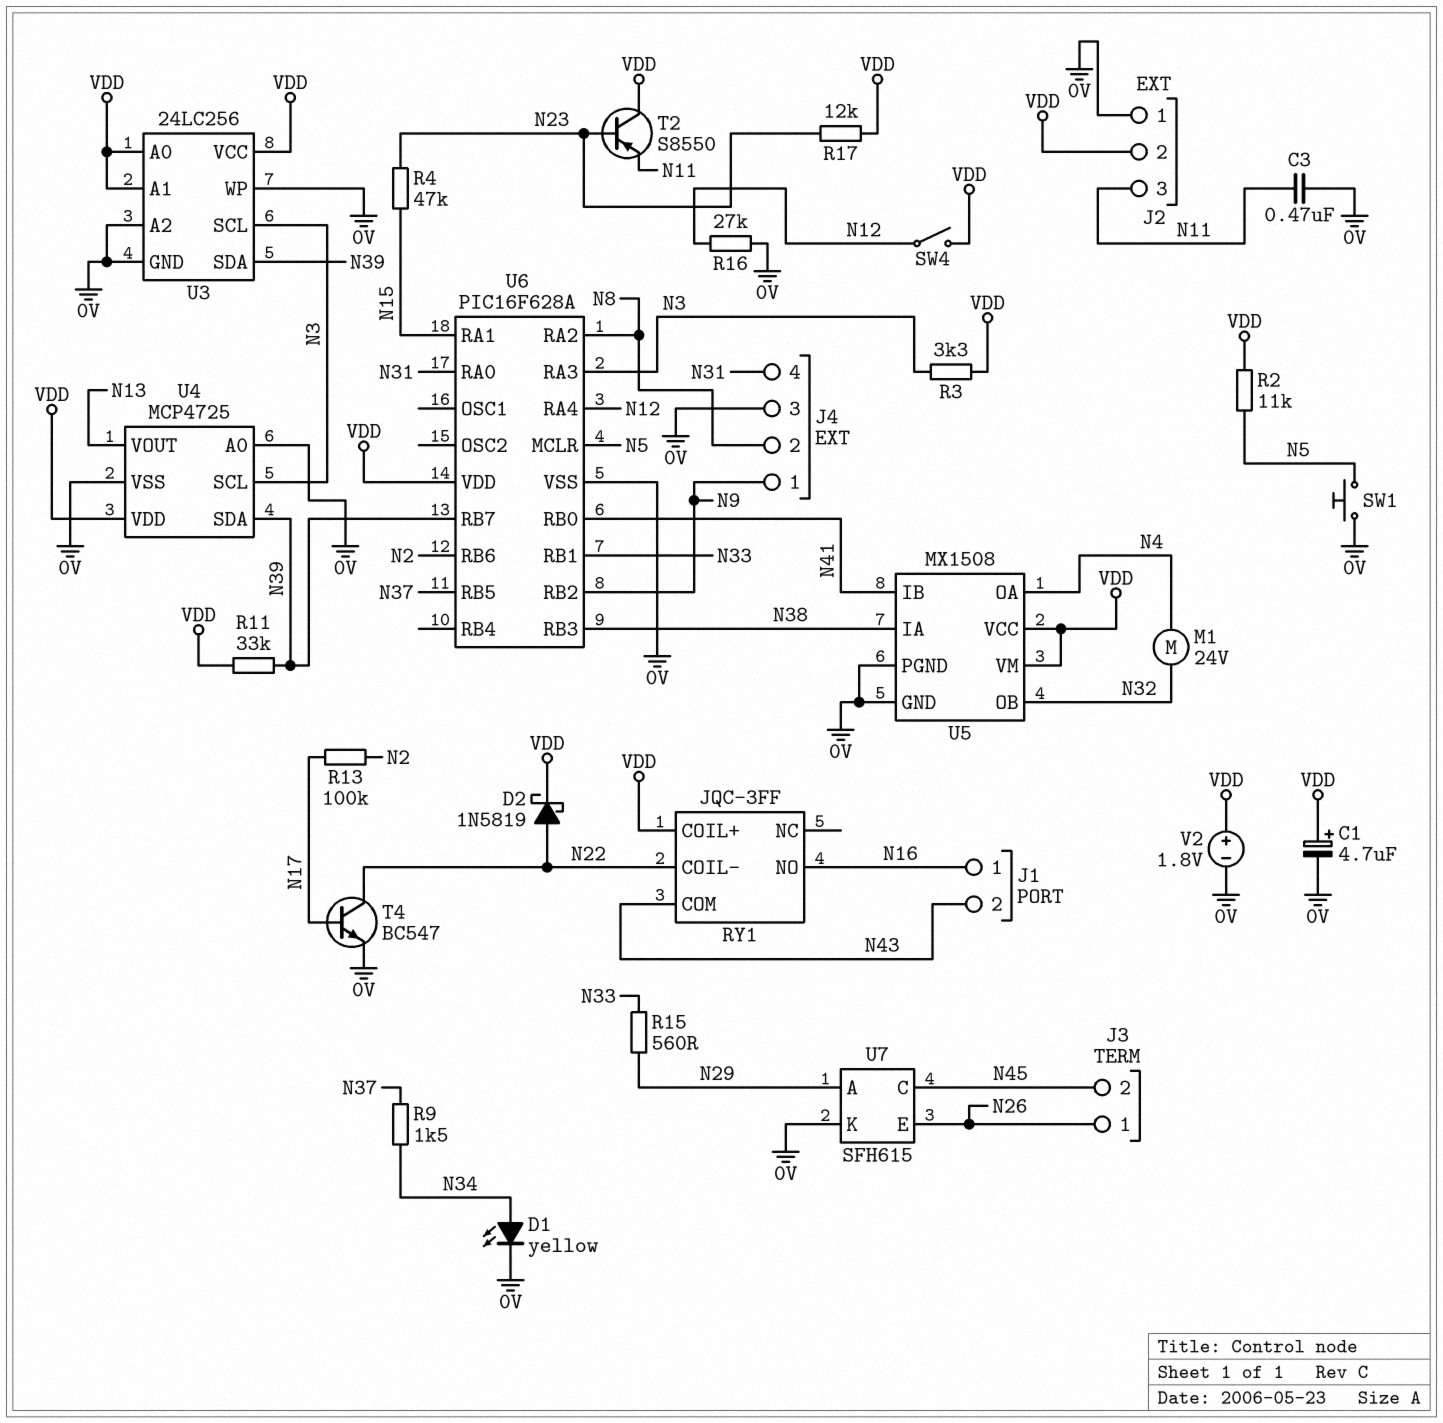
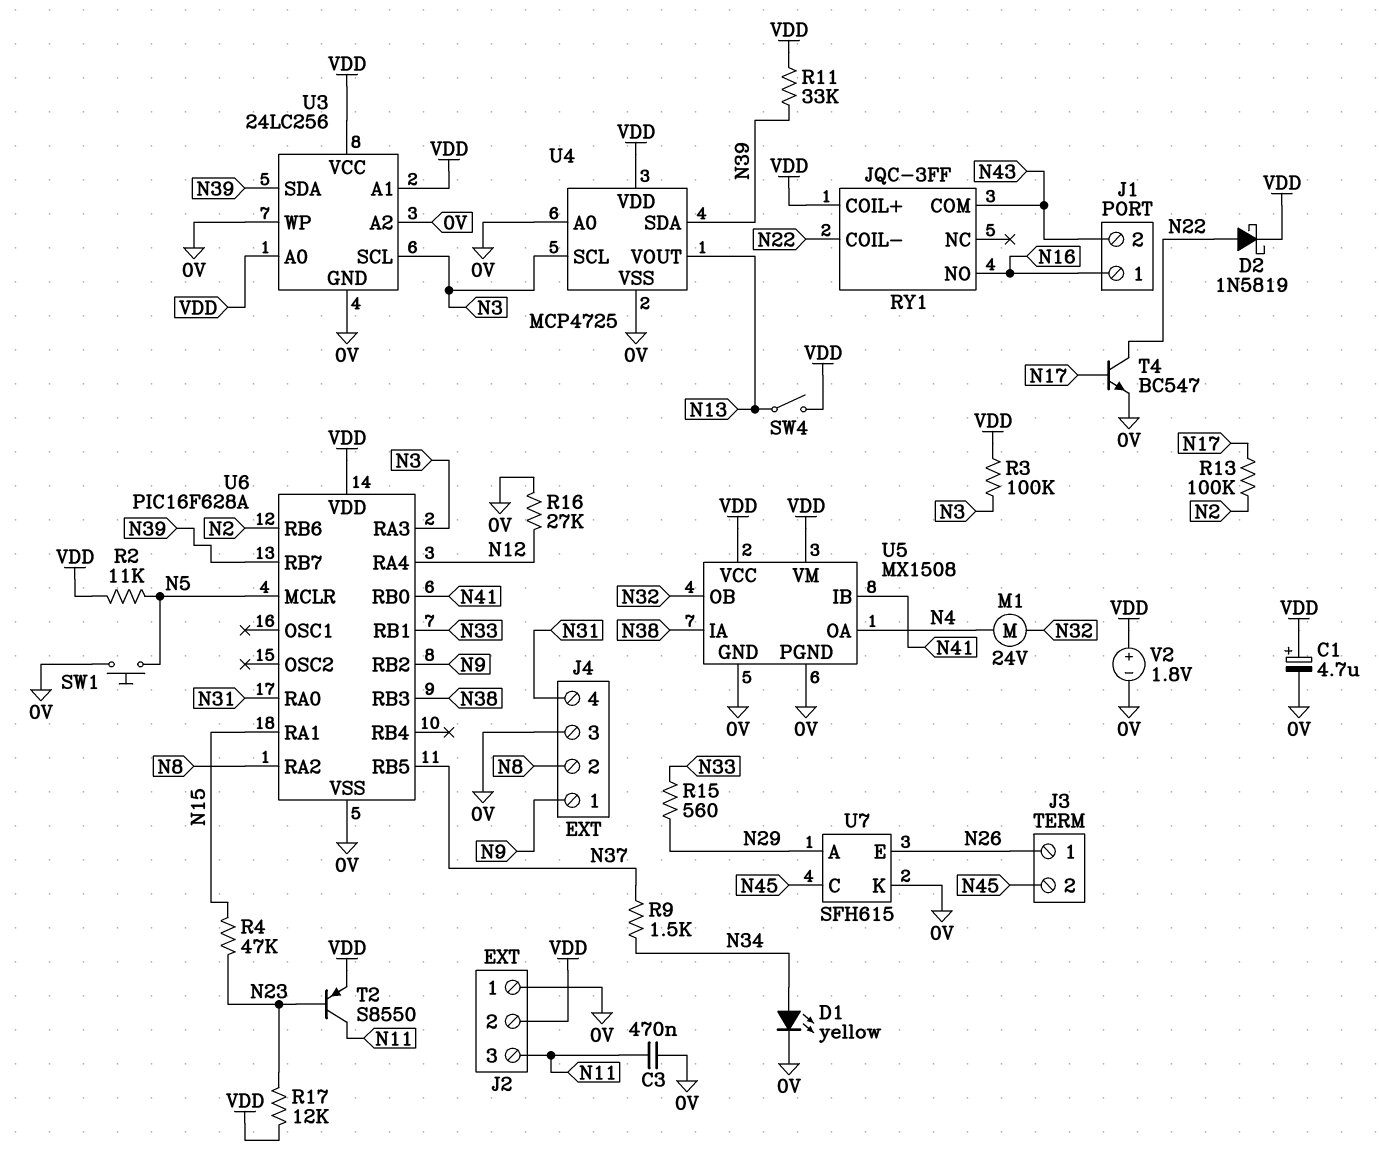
R3: 3.3k (N3, VDD) -> 100k (N3, VDD)
SW4: switch (N12, VDD) -> switch (N13, VDD)
T2: PNP S8550 (B N23, C VDD, E N11) -> PNP S8550 (B N23, C N11, E VDD)

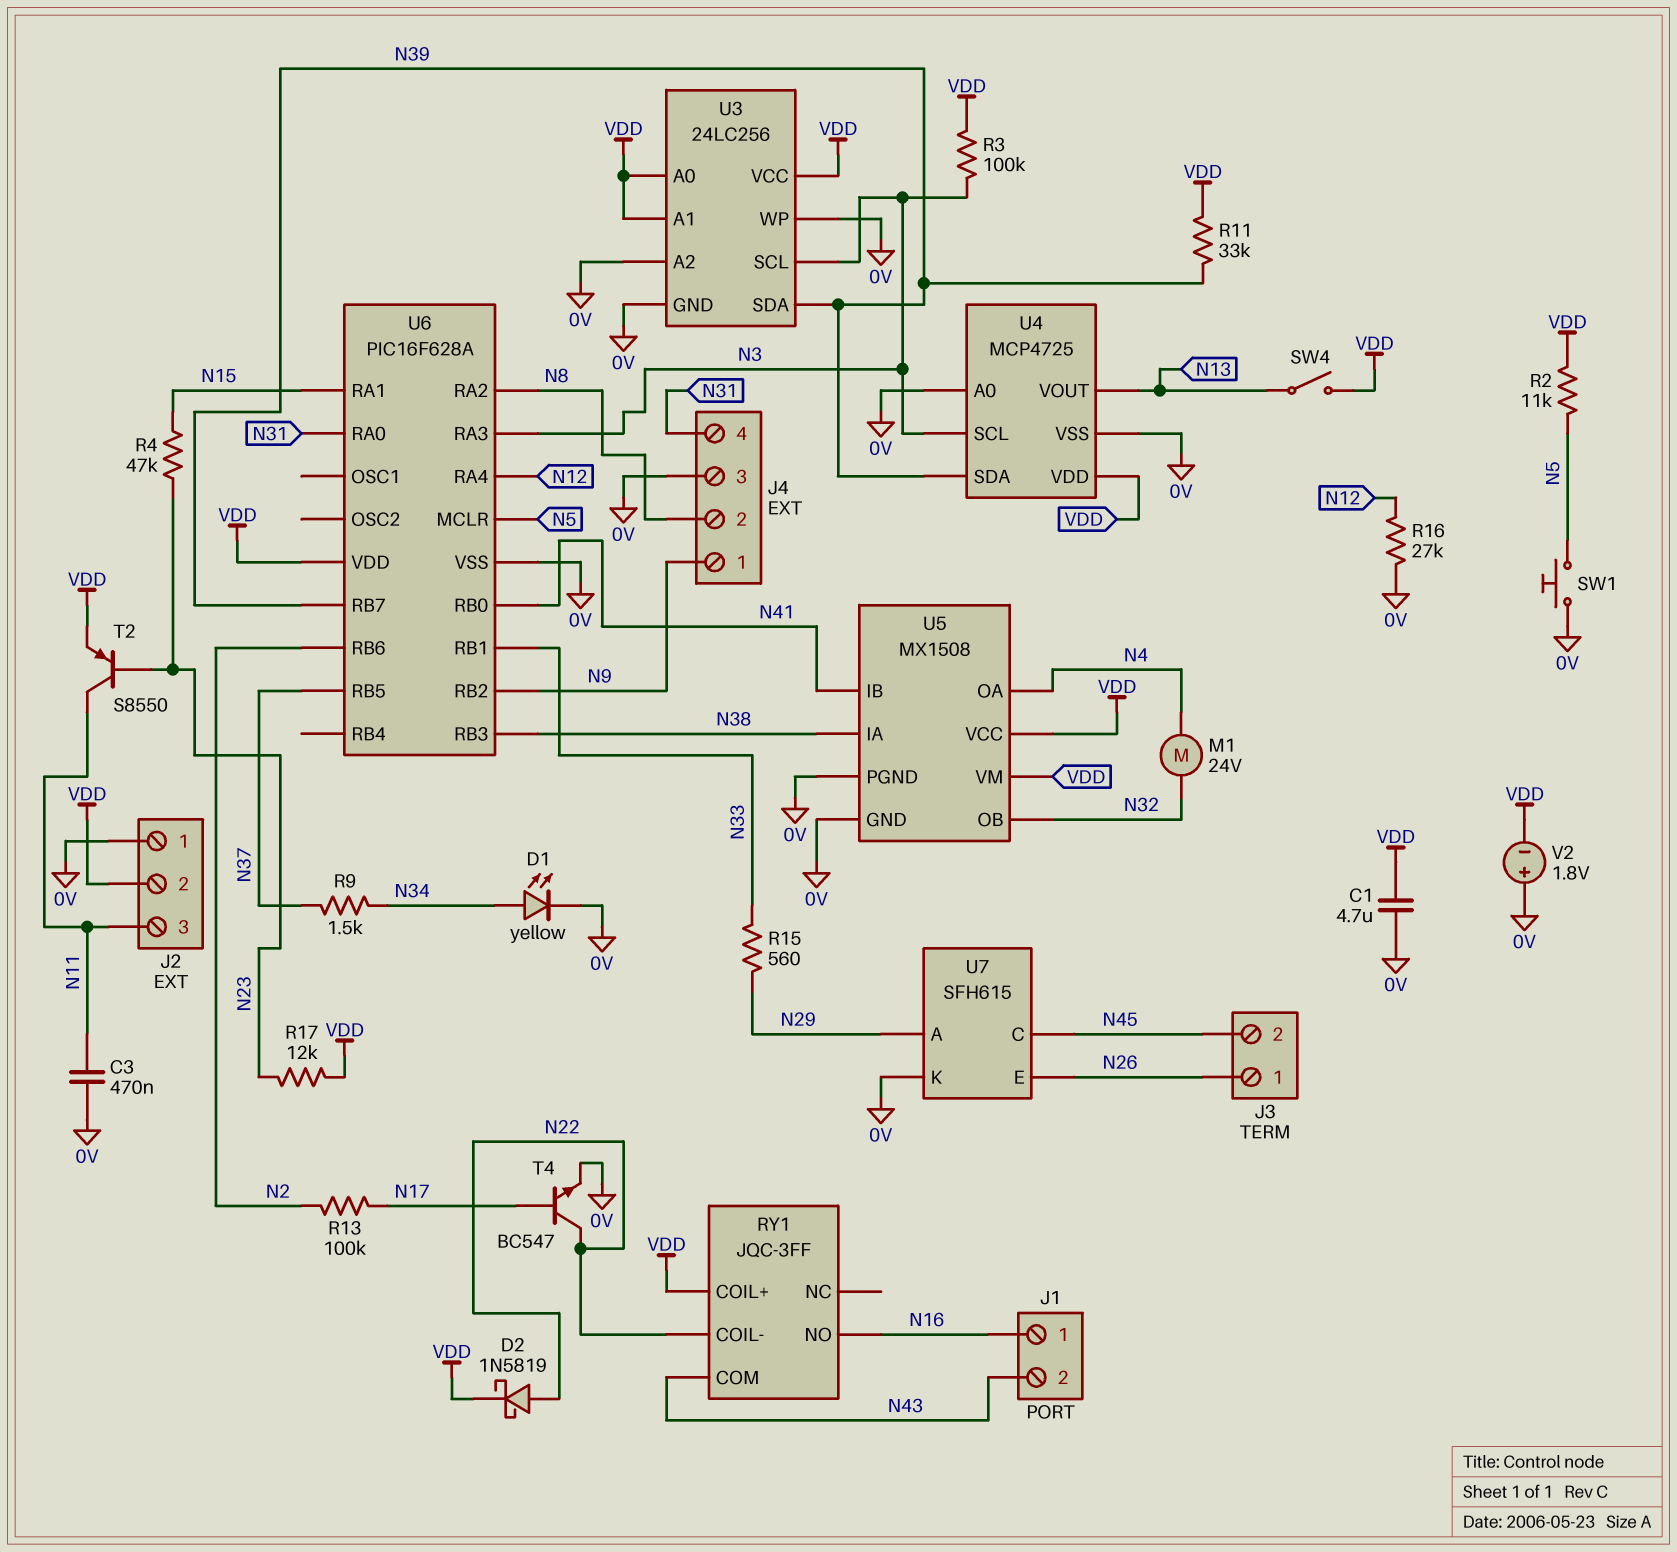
C1: 4.7uF (plus VDD, minus 0V) -> 4.7uF (0V, VDD)
V2: 1.8V (plus VDD, minus 0V) -> 1.8V (plus 0V, minus VDD)

